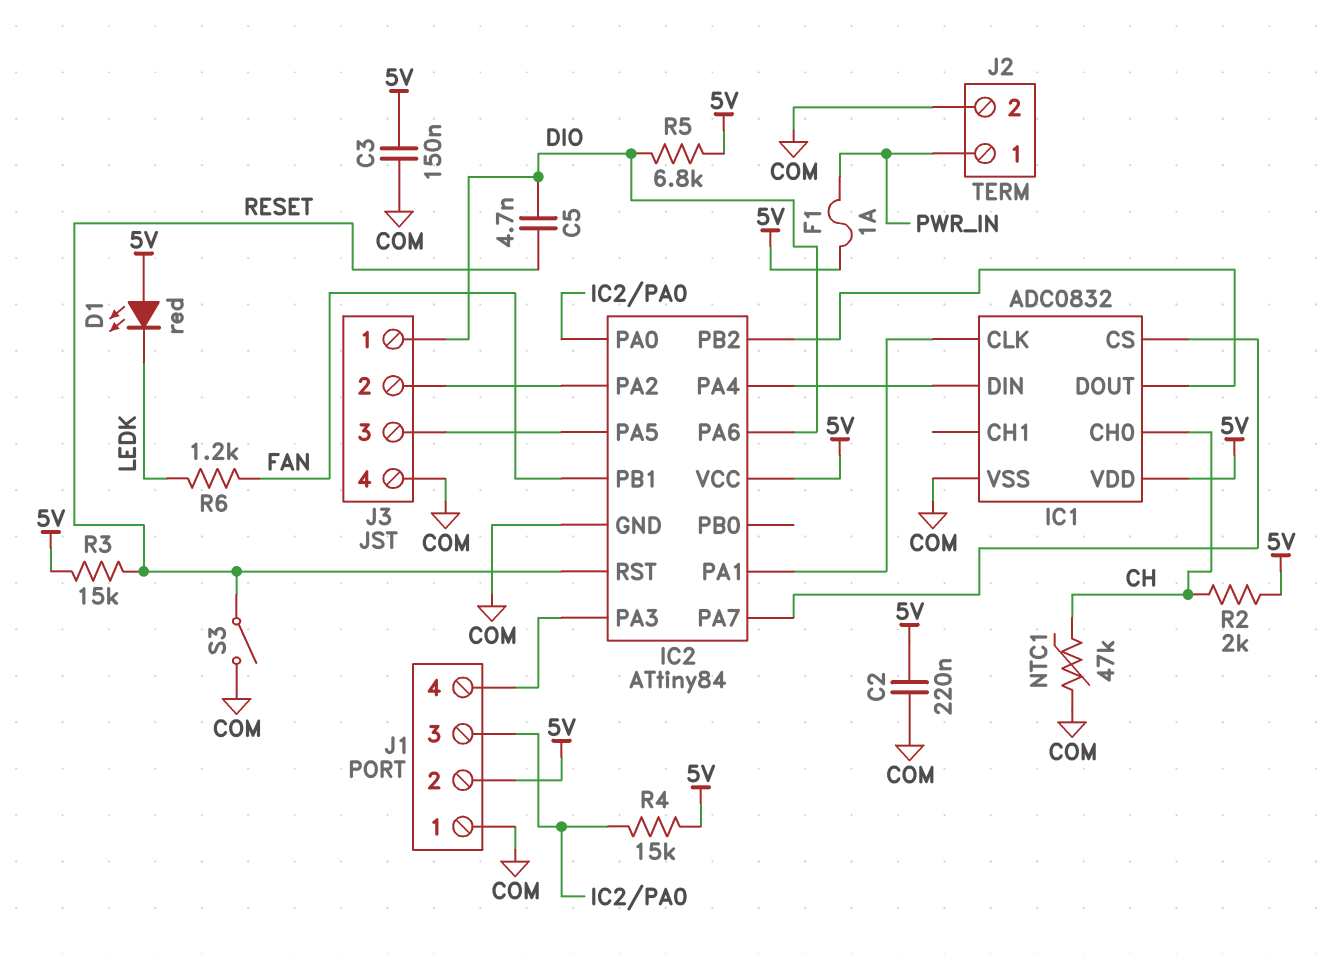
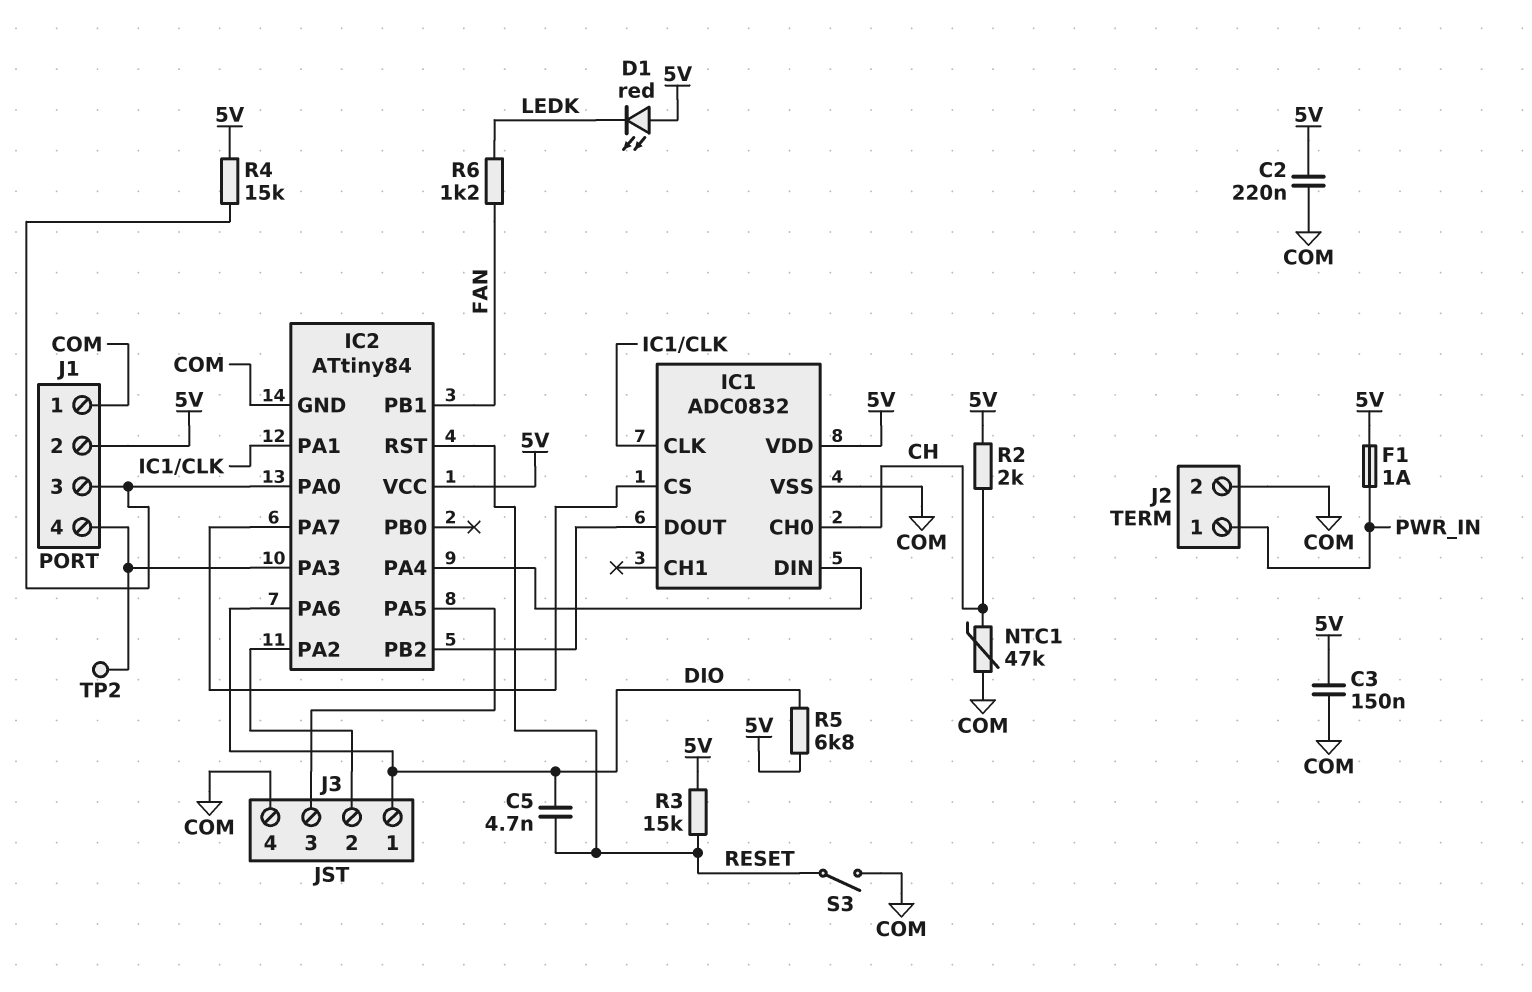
TP2: none -> test point (IC2/PA3)

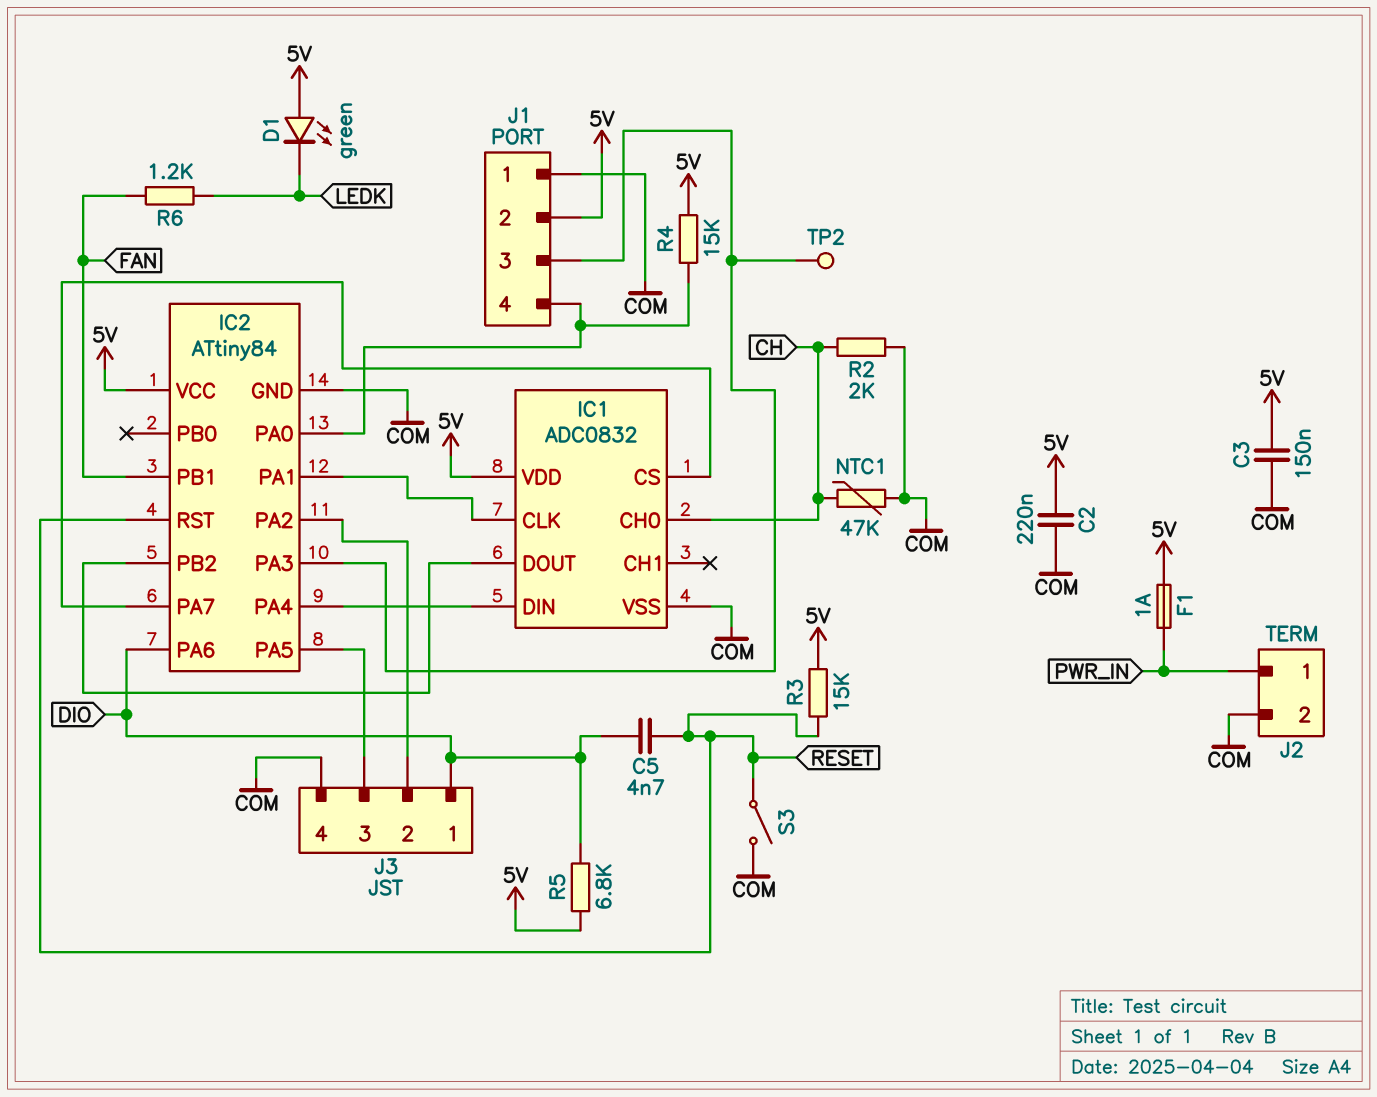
D1: LED red (A 5V, K LEDK) -> LED green (A 5V, K LEDK)
J1 pin 3: IC2/PA0 -> IC2/PA3
J1 pin 4: IC2/PA3 -> IC2/PA0
R2: 2k (5V, CH) -> 2k (CH, COM)

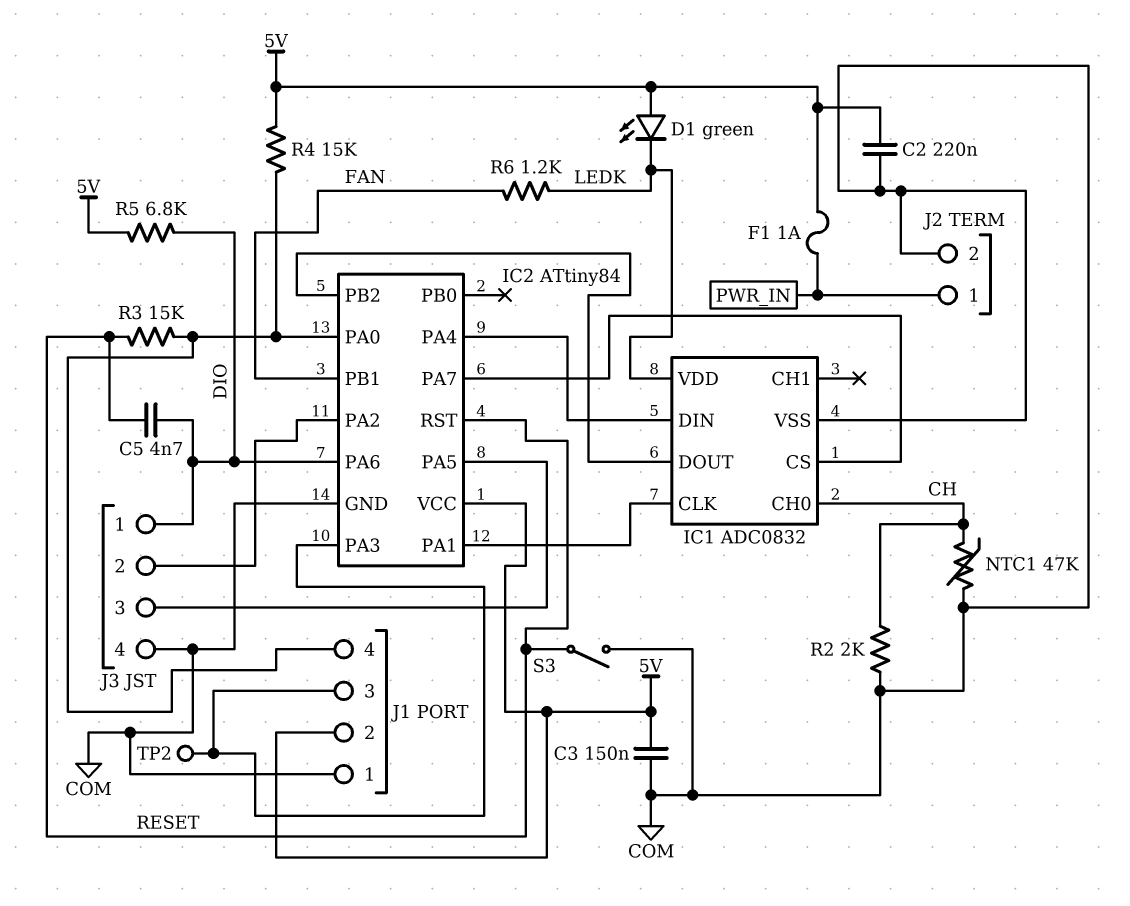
IC1 pin VDD: 5V -> LEDK
R3: 15k (5V, RESET) -> 15k (IC2/PA0, RESET)

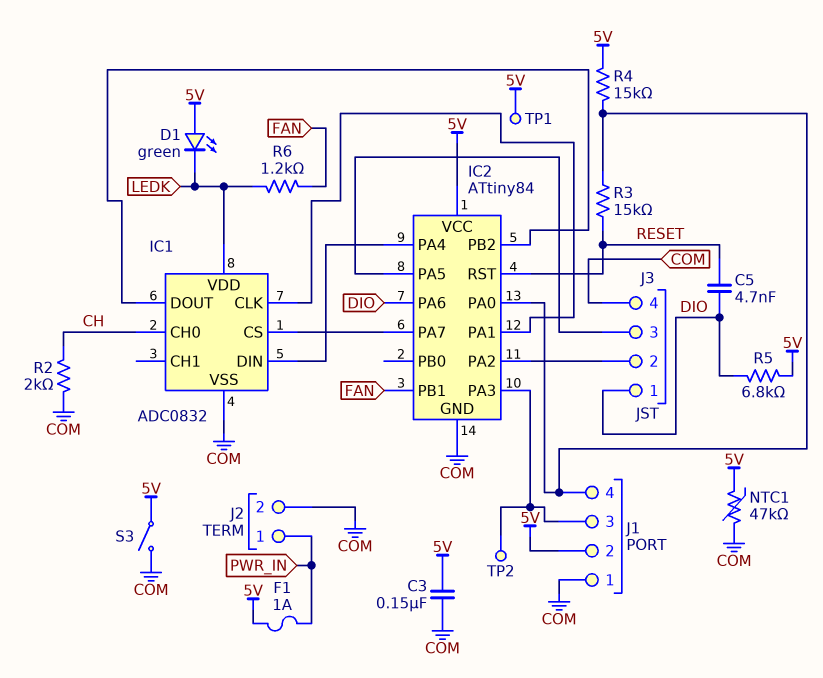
C2: 220nF (5V, COM) -> none
NTC1: 47k (CH, COM) -> 47k (5V, COM)
S3: switch (COM, RESET) -> switch (5V, COM)
TP1: none -> test point (5V)

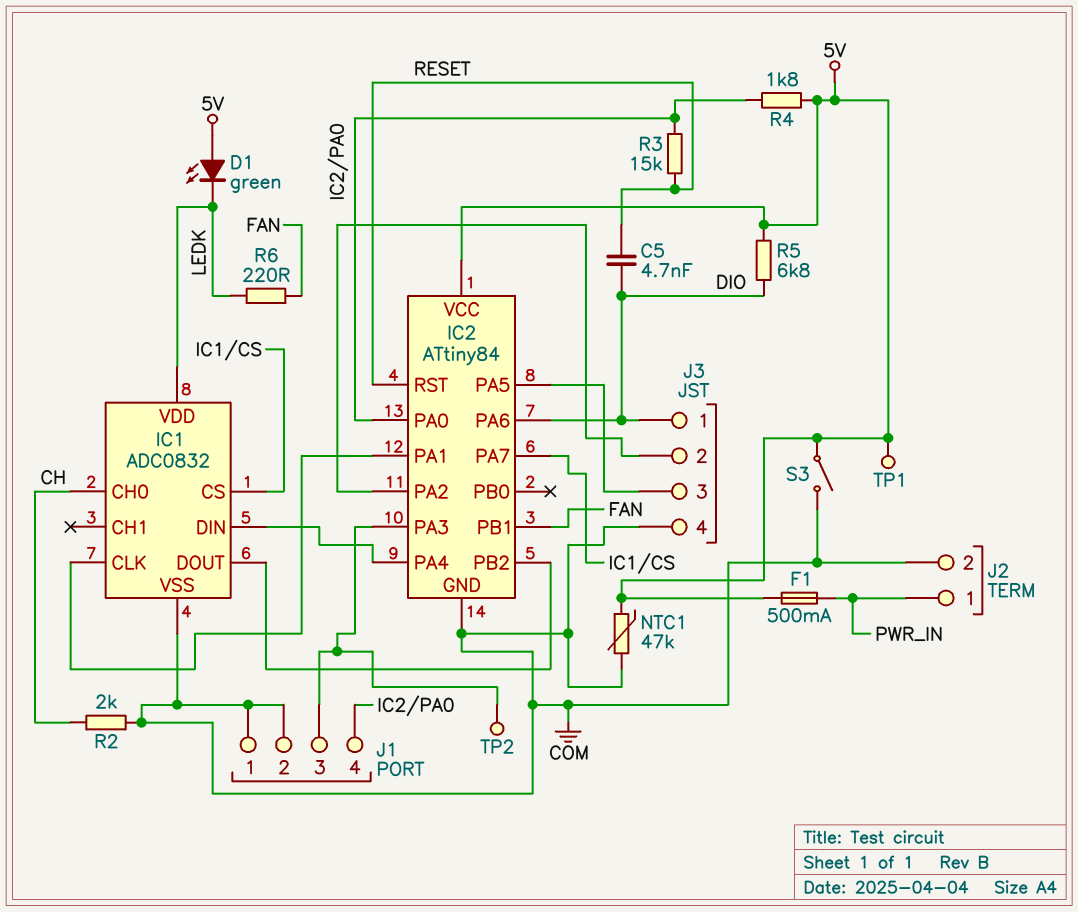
C3: 150nF (5V, COM) -> none
F1: 1A (5V, PWR_IN) -> 500mA (5V, PWR_IN)
J1 pin 2: 5V -> COM
R4: 15k (5V, IC2/PA0) -> 1.8k (5V, IC2/PA0)
R6: 1.2k (FAN, LEDK) -> 220 (FAN, LEDK)

